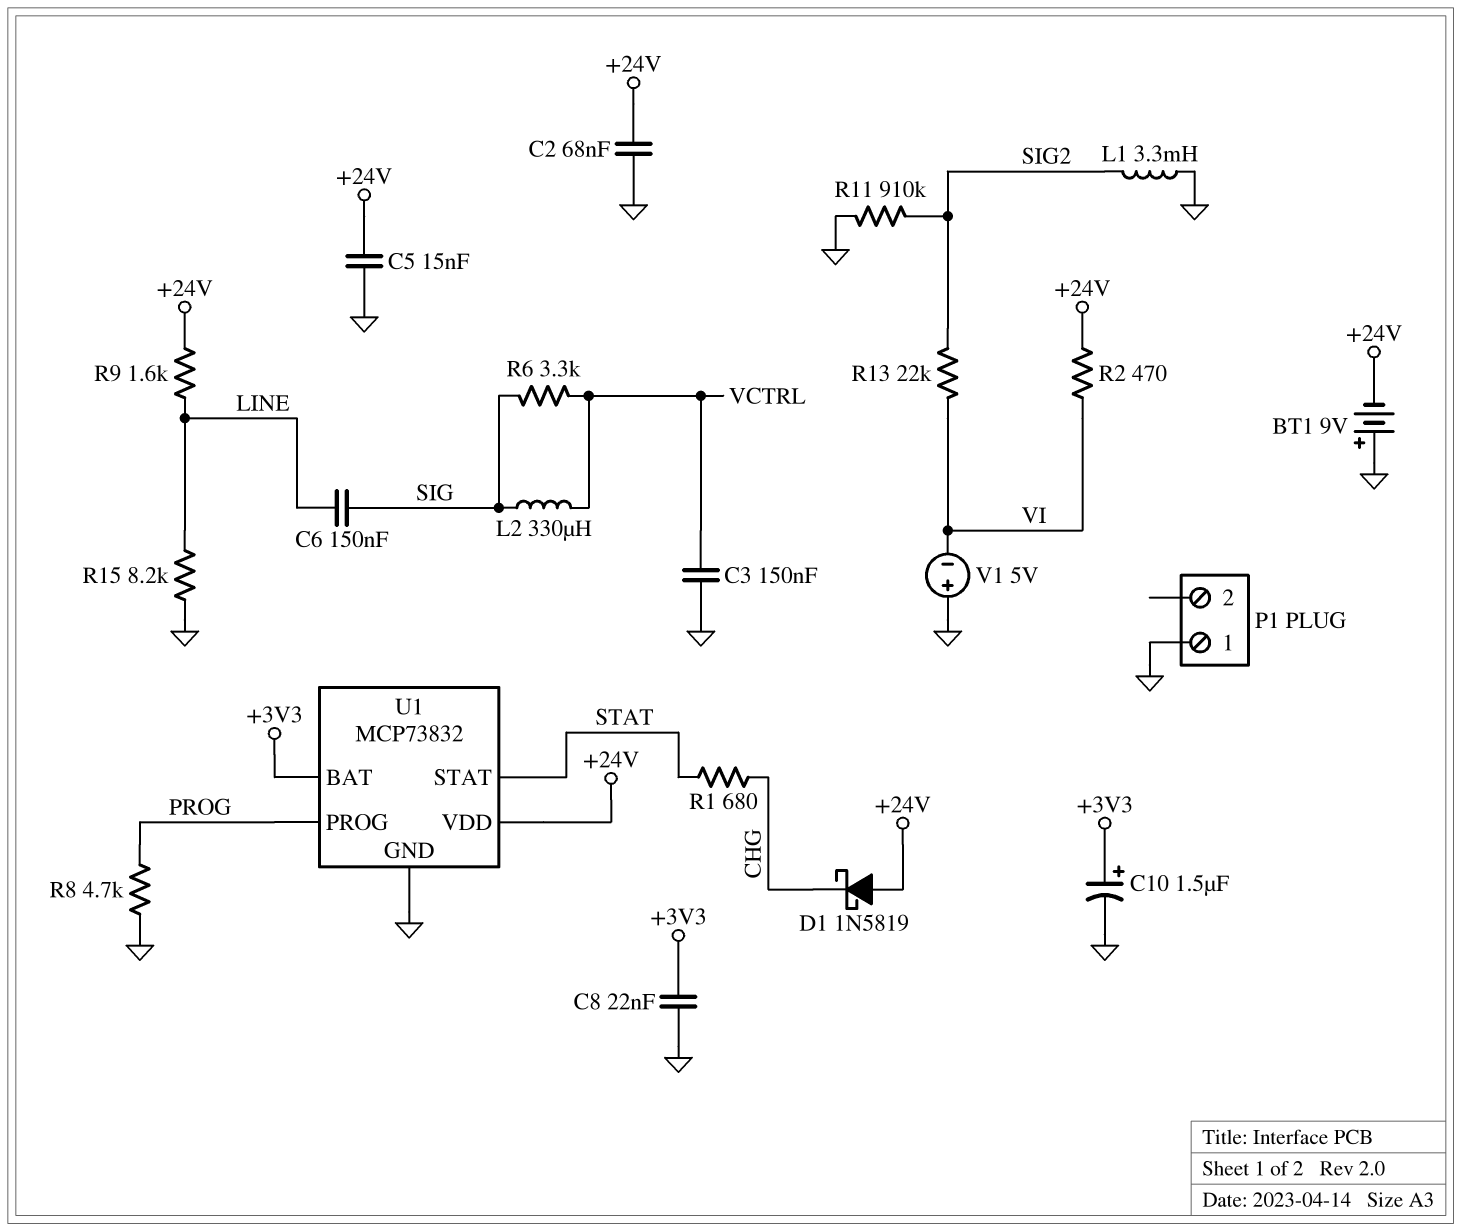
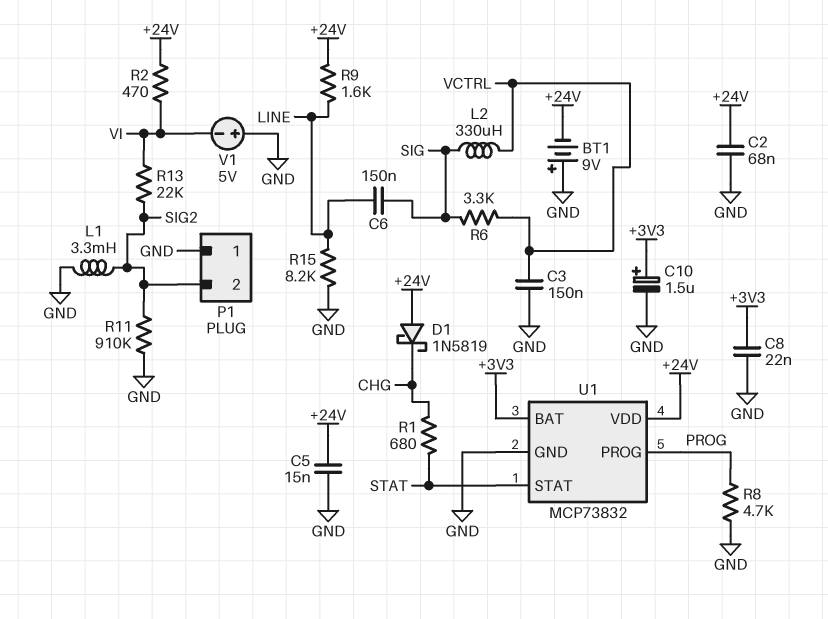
P1 pin 2: none -> SIG2

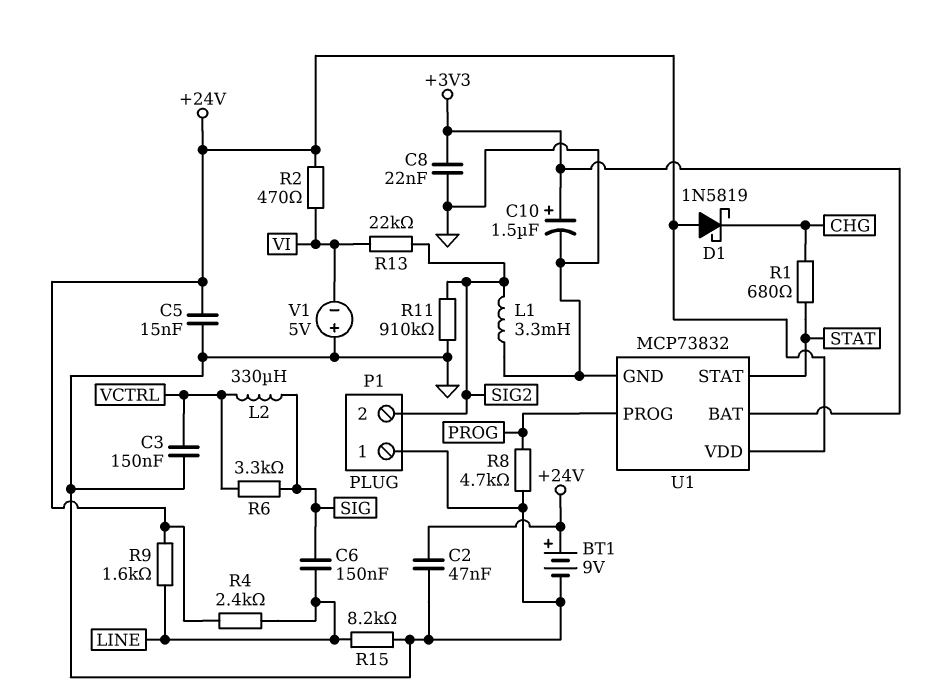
BT1: 9V (plus GND, minus +24V) -> 9V (plus +24V, minus GND)
C2: 68nF (+24V, GND) -> 47nF (+24V, GND)
R4: none -> 2.4k (+24V, LINE)

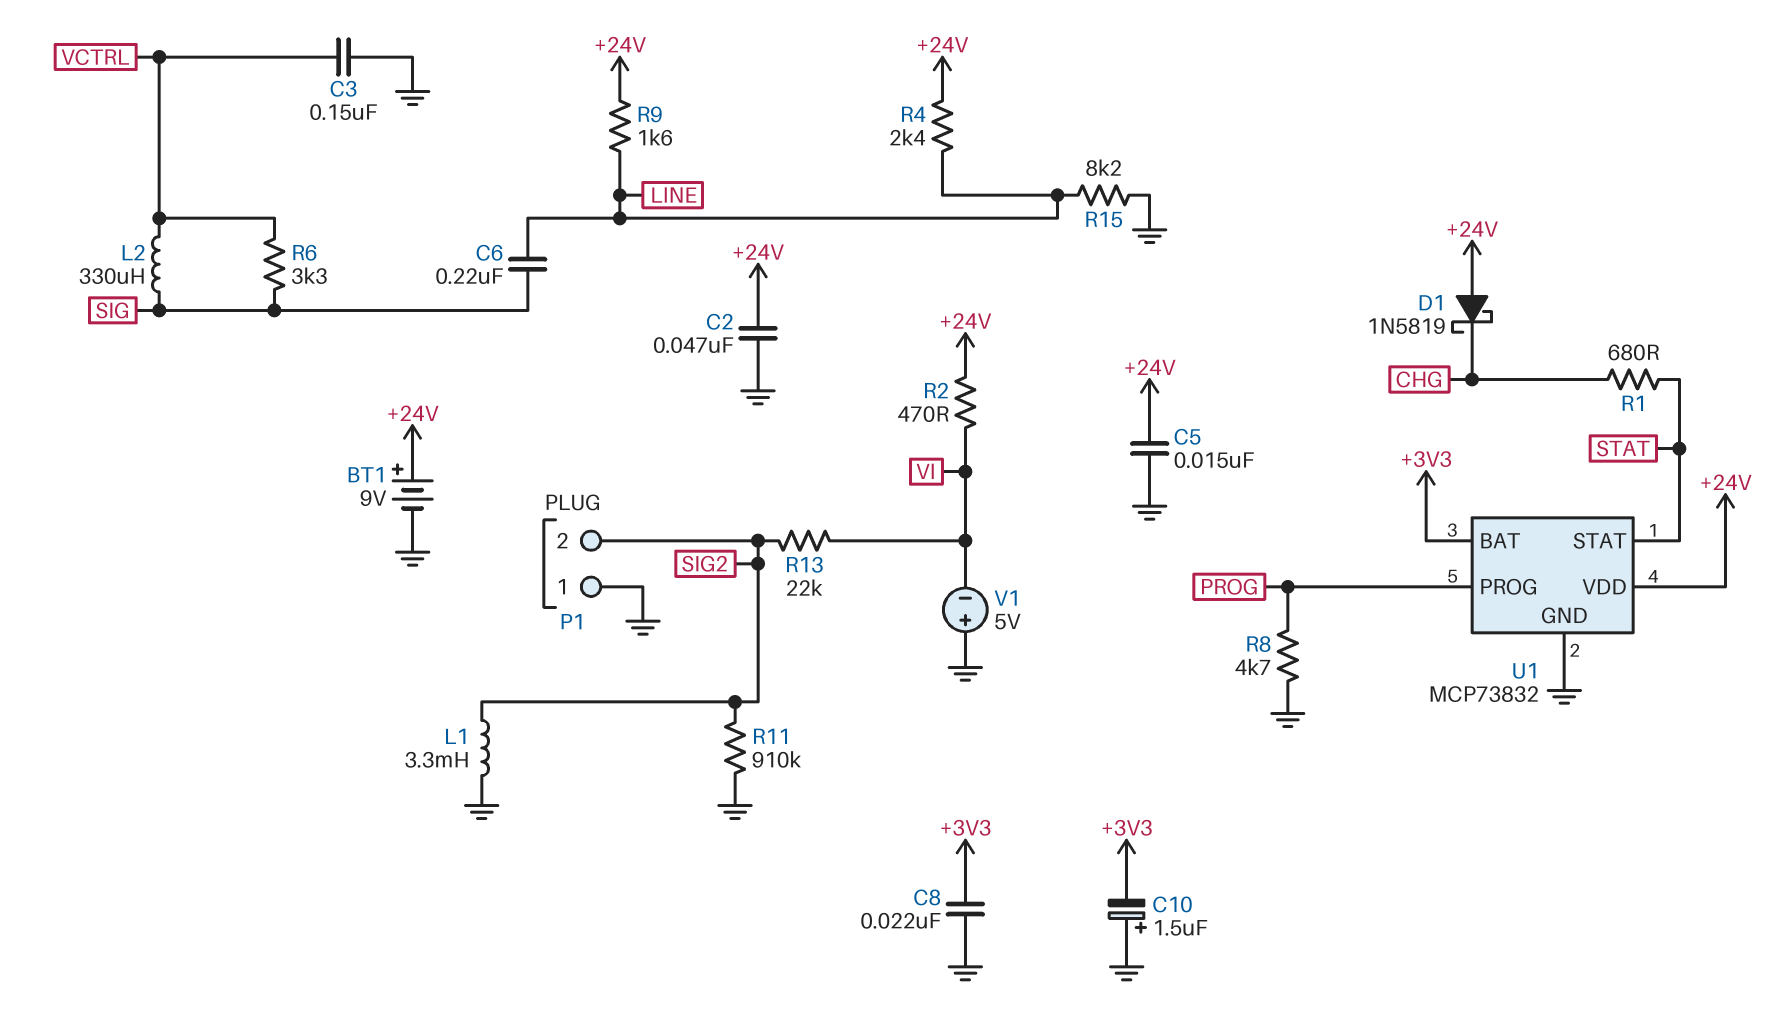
C6: 150nF (LINE, SIG) -> 220nF (LINE, SIG)
C10: 1.5uF (plus +3V3, minus GND) -> 1.5uF (plus GND, minus +3V3)

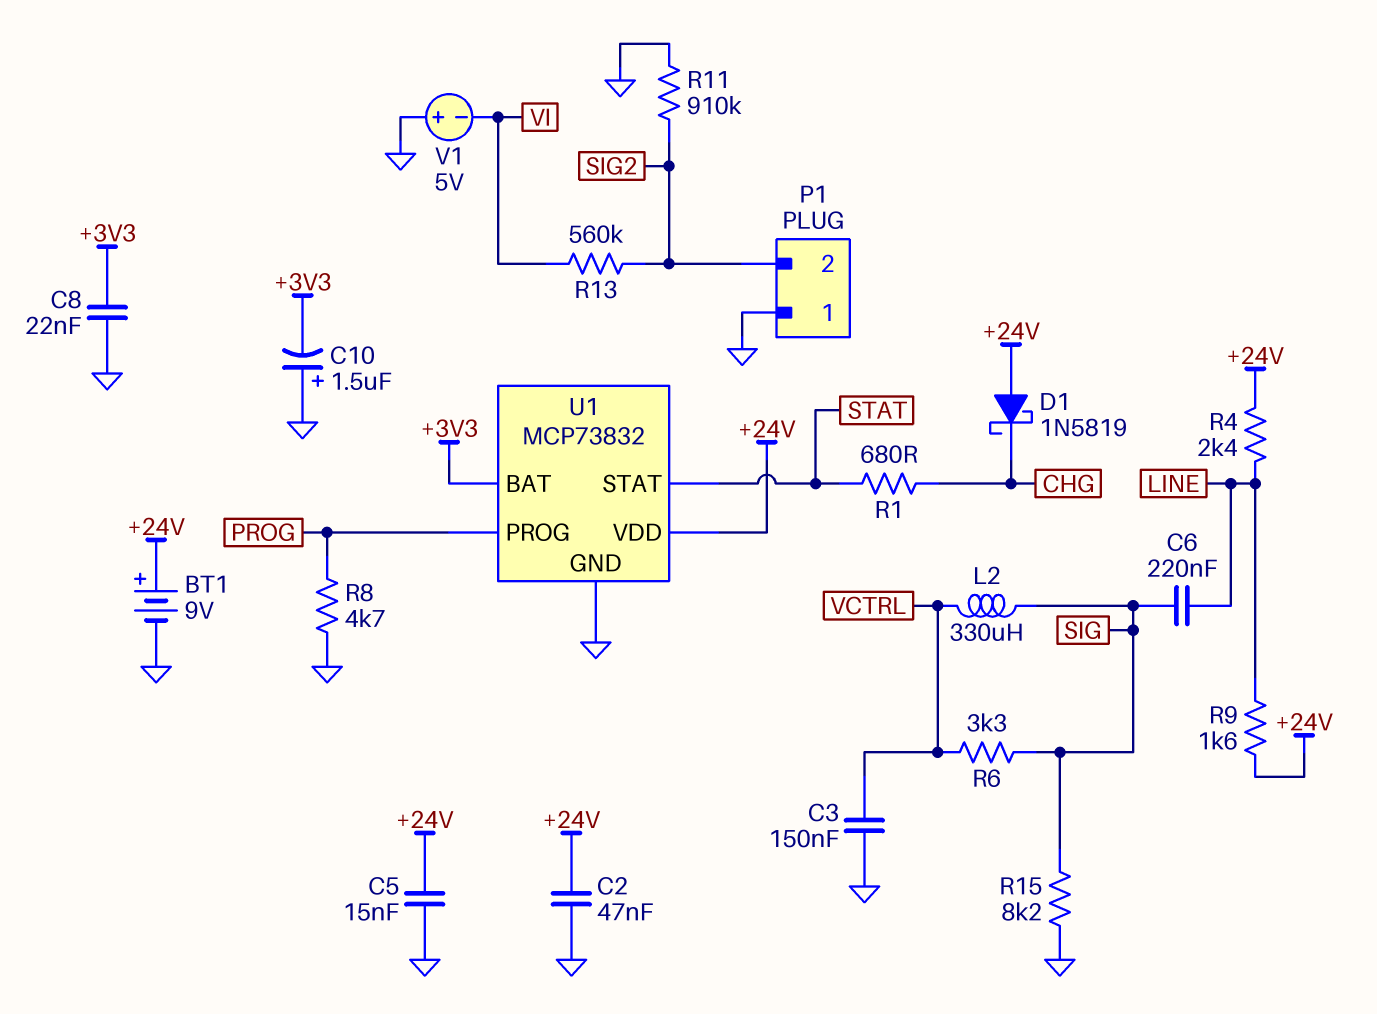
L1: 3.3mH (GND, SIG2) -> none
R2: 470 (+24V, VI) -> none
R13: 22k (SIG2, VI) -> 560k (SIG2, VI)
R15: 8.2k (GND, LINE) -> 8.2k (GND, SIG)

